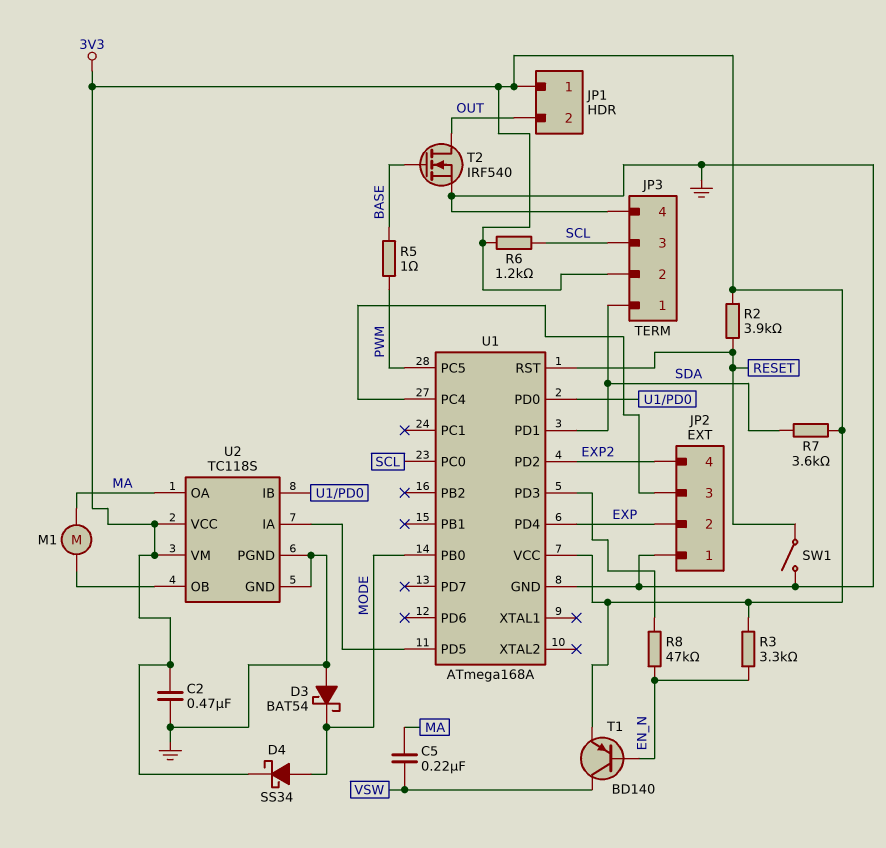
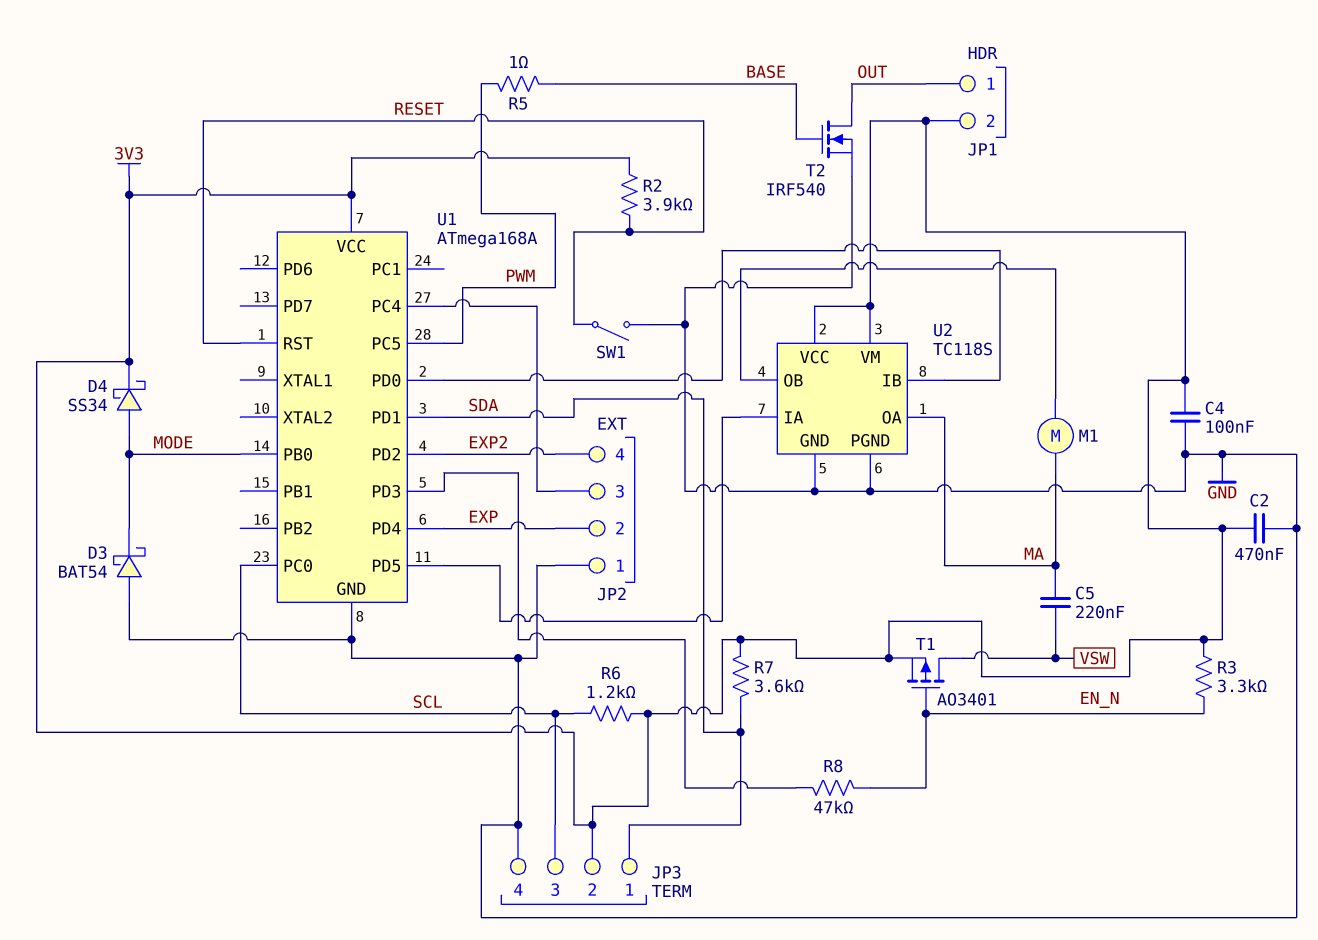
C4: none -> 100nF (3V3, GND)
JP1 pin 1: 3V3 -> OUT
JP1 pin 2: OUT -> 3V3
T1: PNP BD140 (B EN_N, C VSW, E 3V3) -> PMOS AO3401 (G EN_N, D VSW, S 3V3)

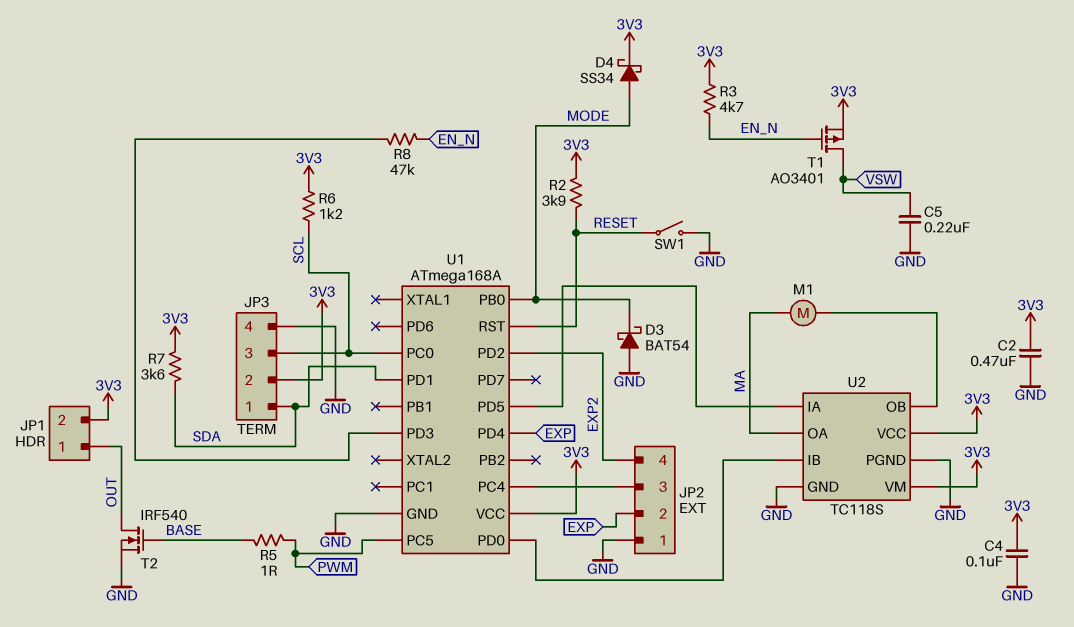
C5: 220nF (MA, VSW) -> 220nF (GND, VSW)
R3: 3.3k (3V3, EN_N) -> 4.7k (3V3, EN_N)

